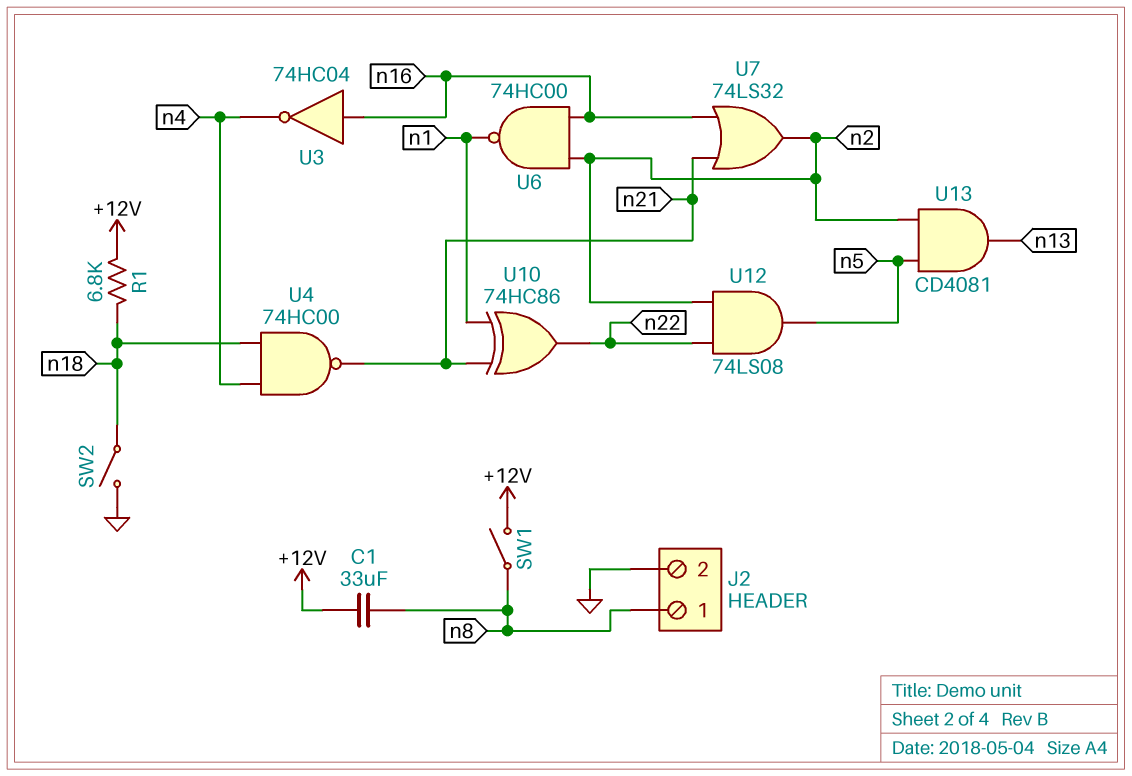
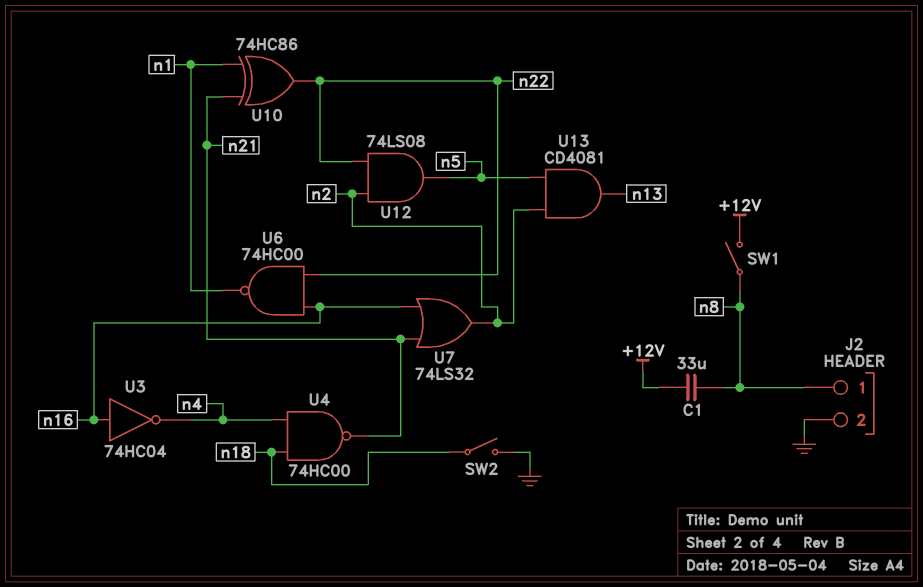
R1: 6.8k (+12V, n18) -> none
U6: NAND 74HC00 (in n2, in n16, out n1) -> NAND 74HC00 (in n16, in n22, out n1)

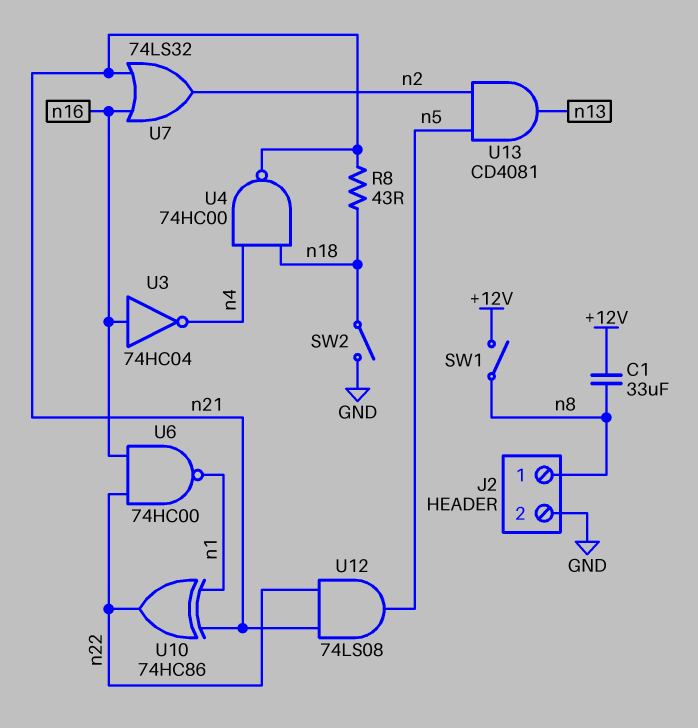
R8: none -> 43 (n18, n21)
U12: AND 74LS08 (in n2, in n22, out n5) -> AND 74LS08 (in n21, in n22, out n5)

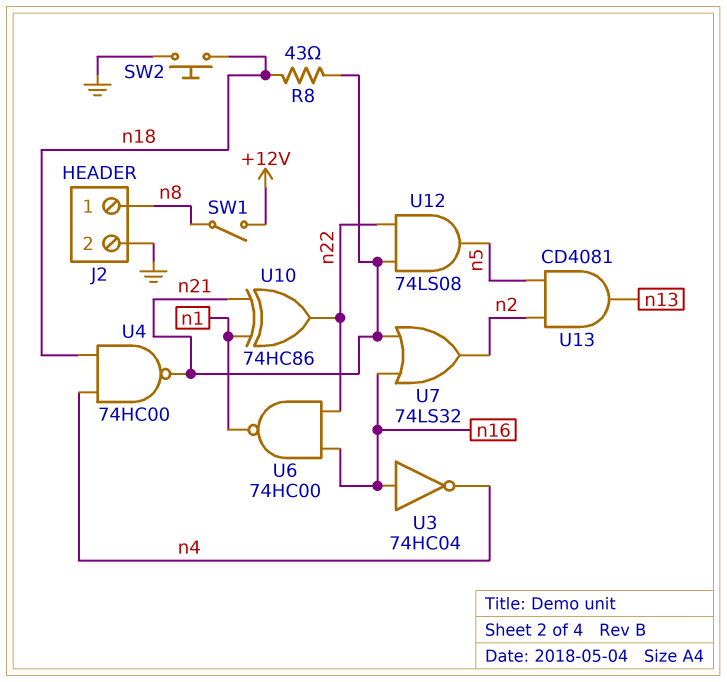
C1: 33uF (+12V, n8) -> none
SW2: switch (GND, n18) -> button (GND, n18)

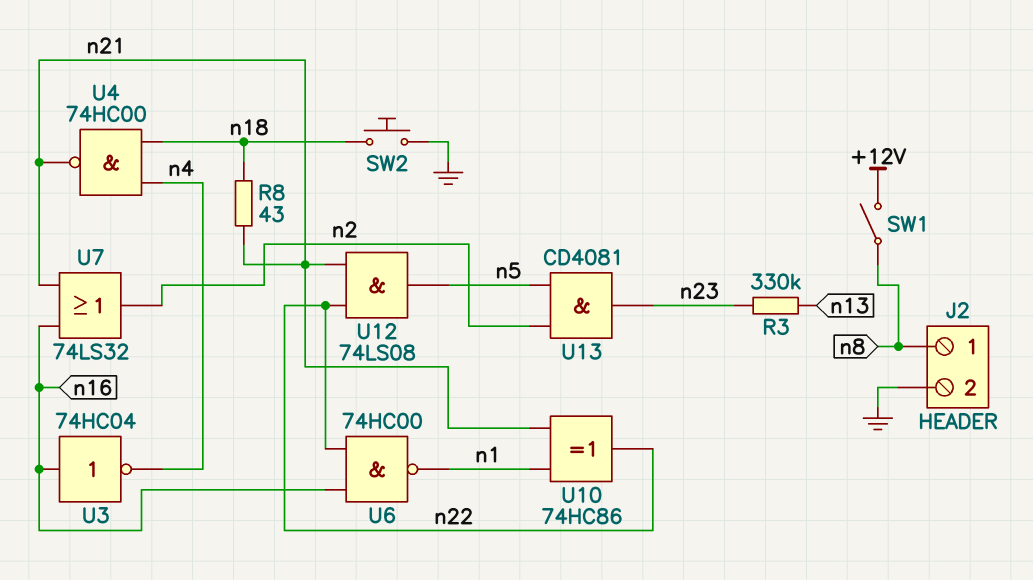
R3: none -> 330k (n13, n23)
U13: AND CD4081 (in n2, in n5, out n13) -> AND CD4081 (in n2, in n5, out n23)

